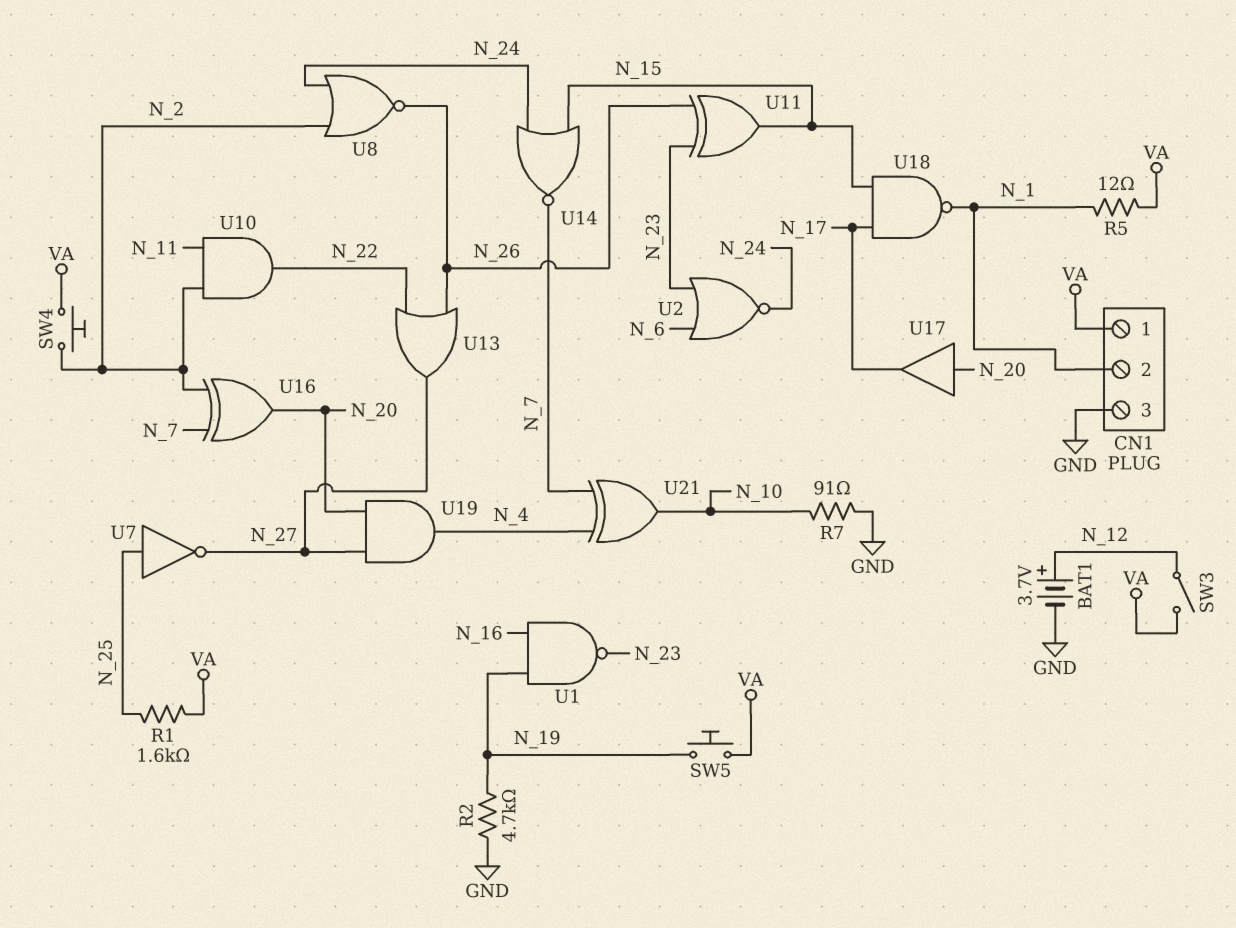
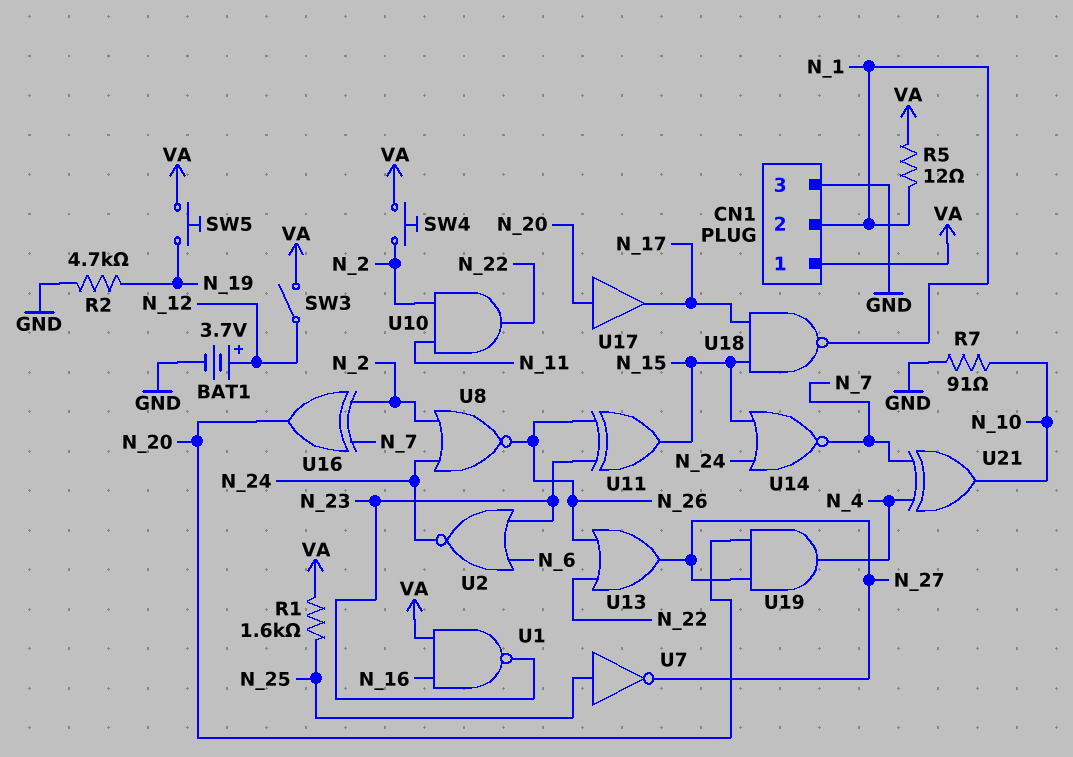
U1: NAND (in N_16, in N_19, out N_23) -> NAND (in N_16, in VA, out N_23)

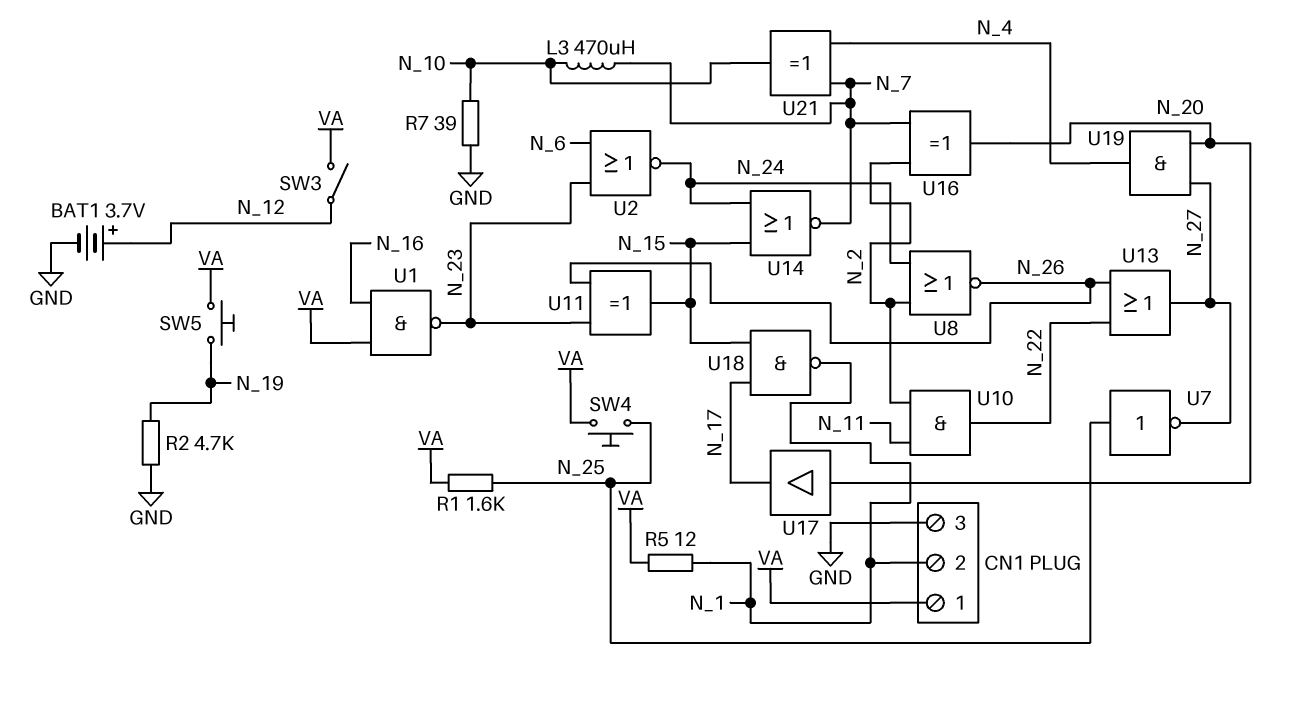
L3: none -> 470uH (N_7, N_10)
R7: 91 (GND, N_10) -> 39 (GND, N_10)
SW4: button (N_2, VA) -> button (N_25, VA)

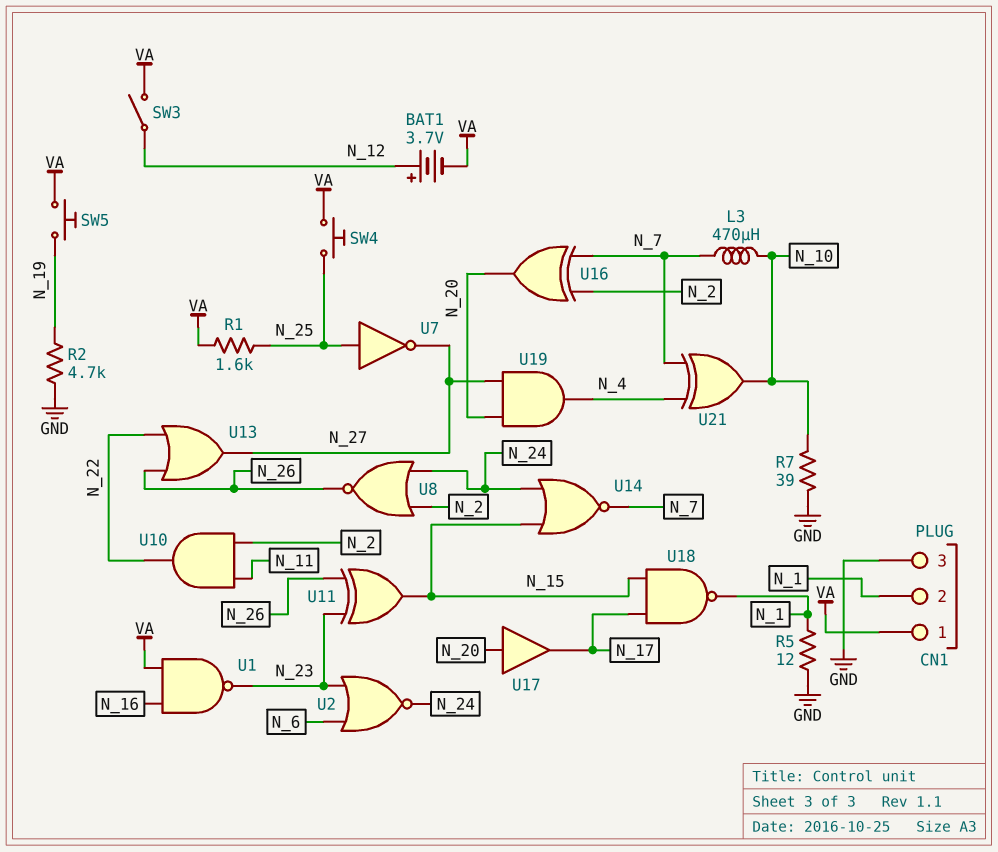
BAT1: 3.7V (plus N_12, minus GND) -> 3.7V (plus N_12, minus VA)
R5: 12 (N_1, VA) -> 12 (GND, N_1)

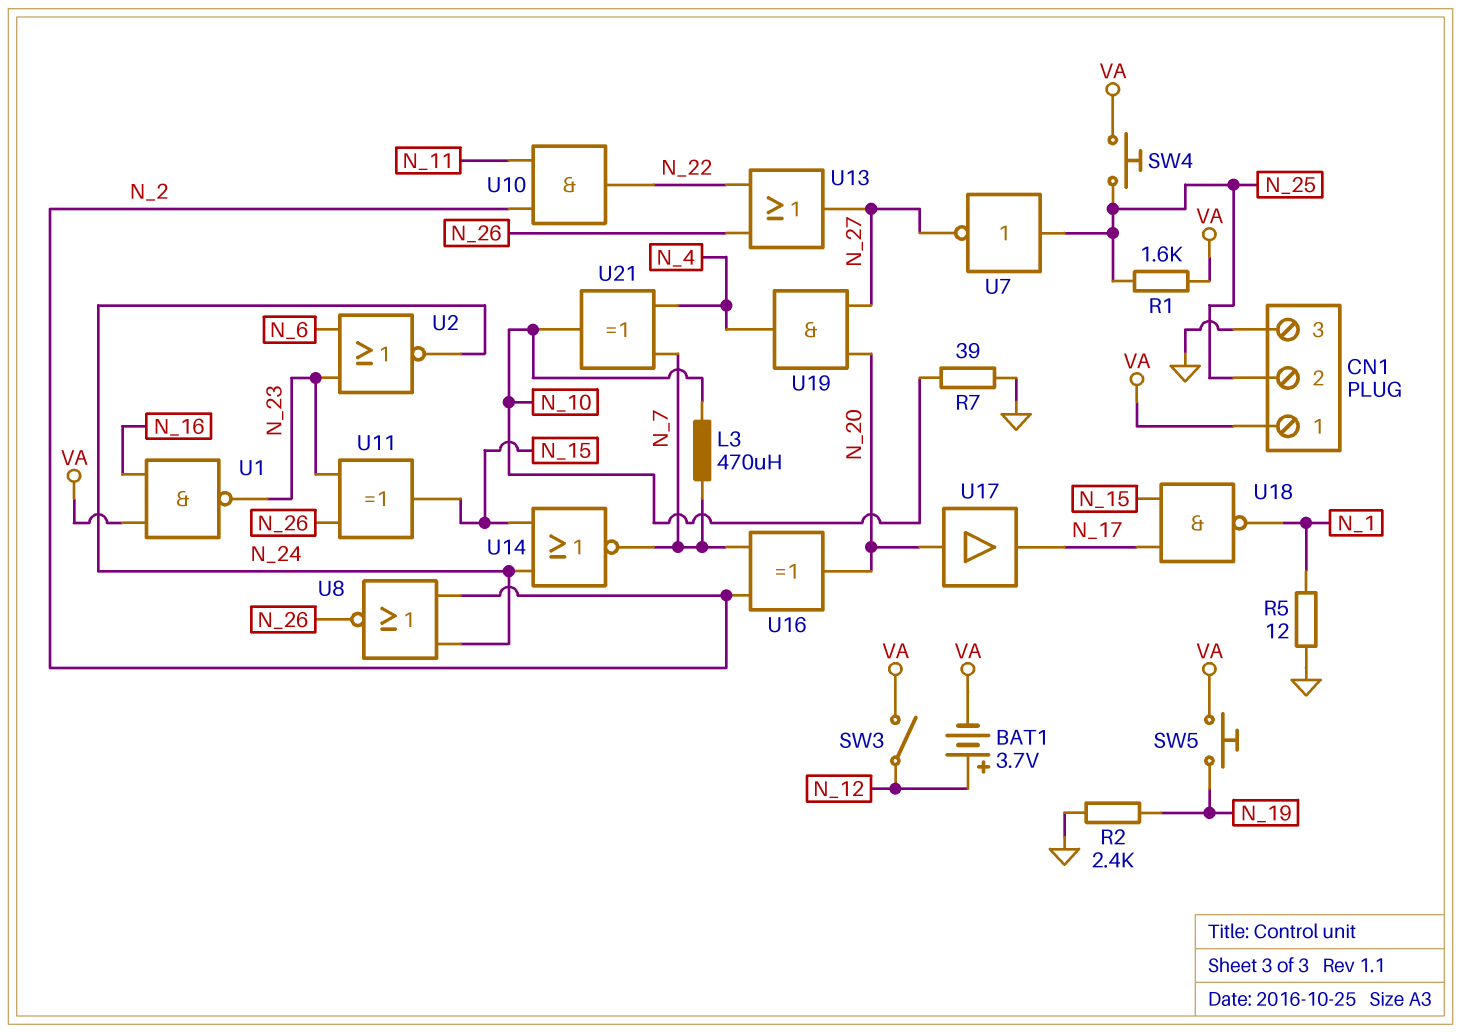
CN1 pin 2: N_1 -> N_25
R2: 4.7k (GND, N_19) -> 2.4k (GND, N_19)

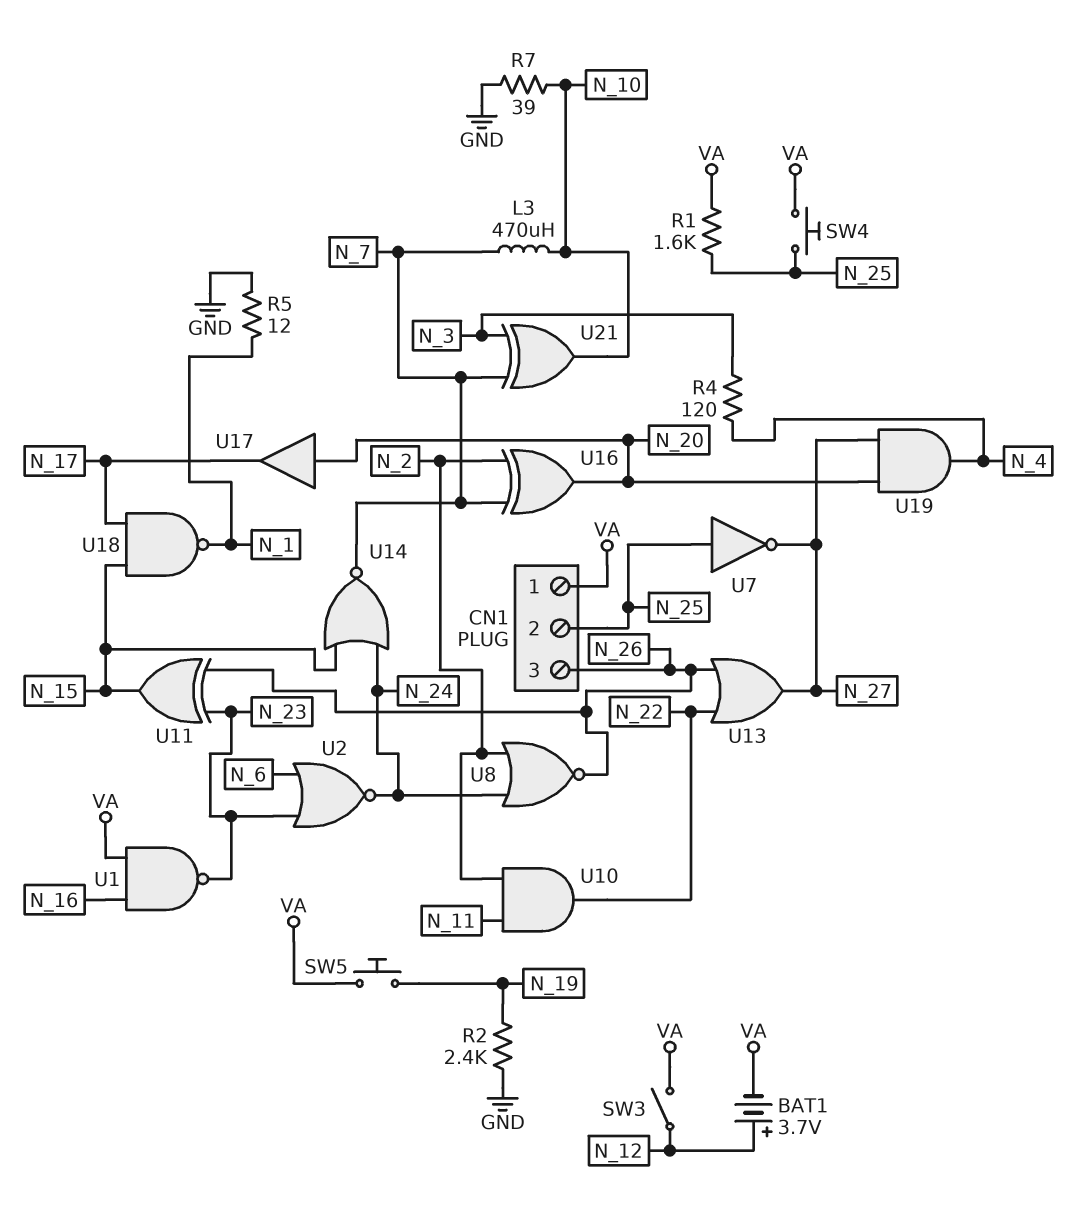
CN1 pin 3: GND -> N_26
R4: none -> 120 (N_3, N_4)
U21: XOR (in N_4, in N_7, out N_10) -> XOR (in N_3, in N_7, out N_10)

